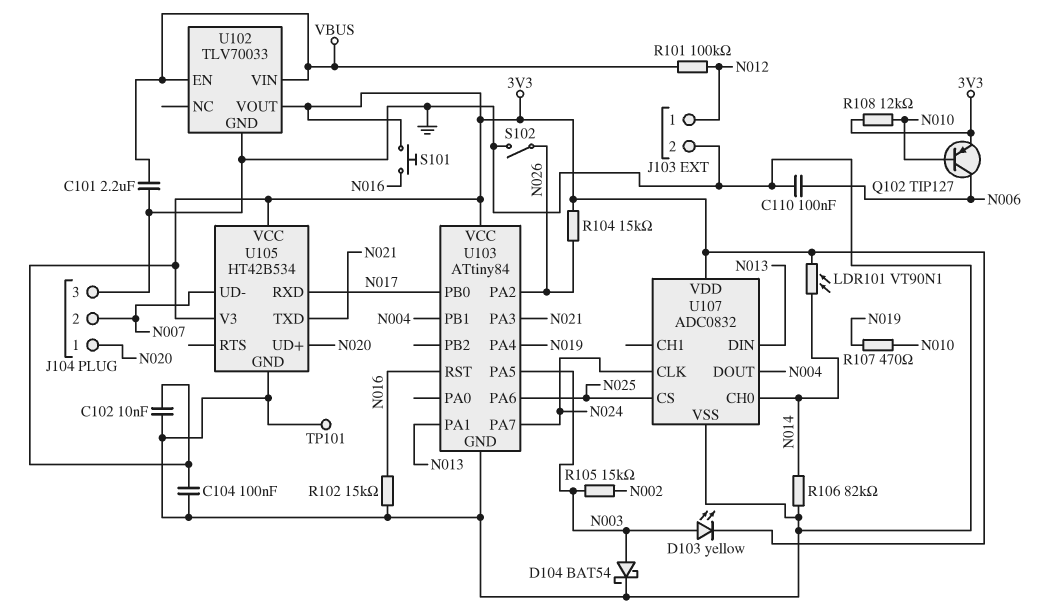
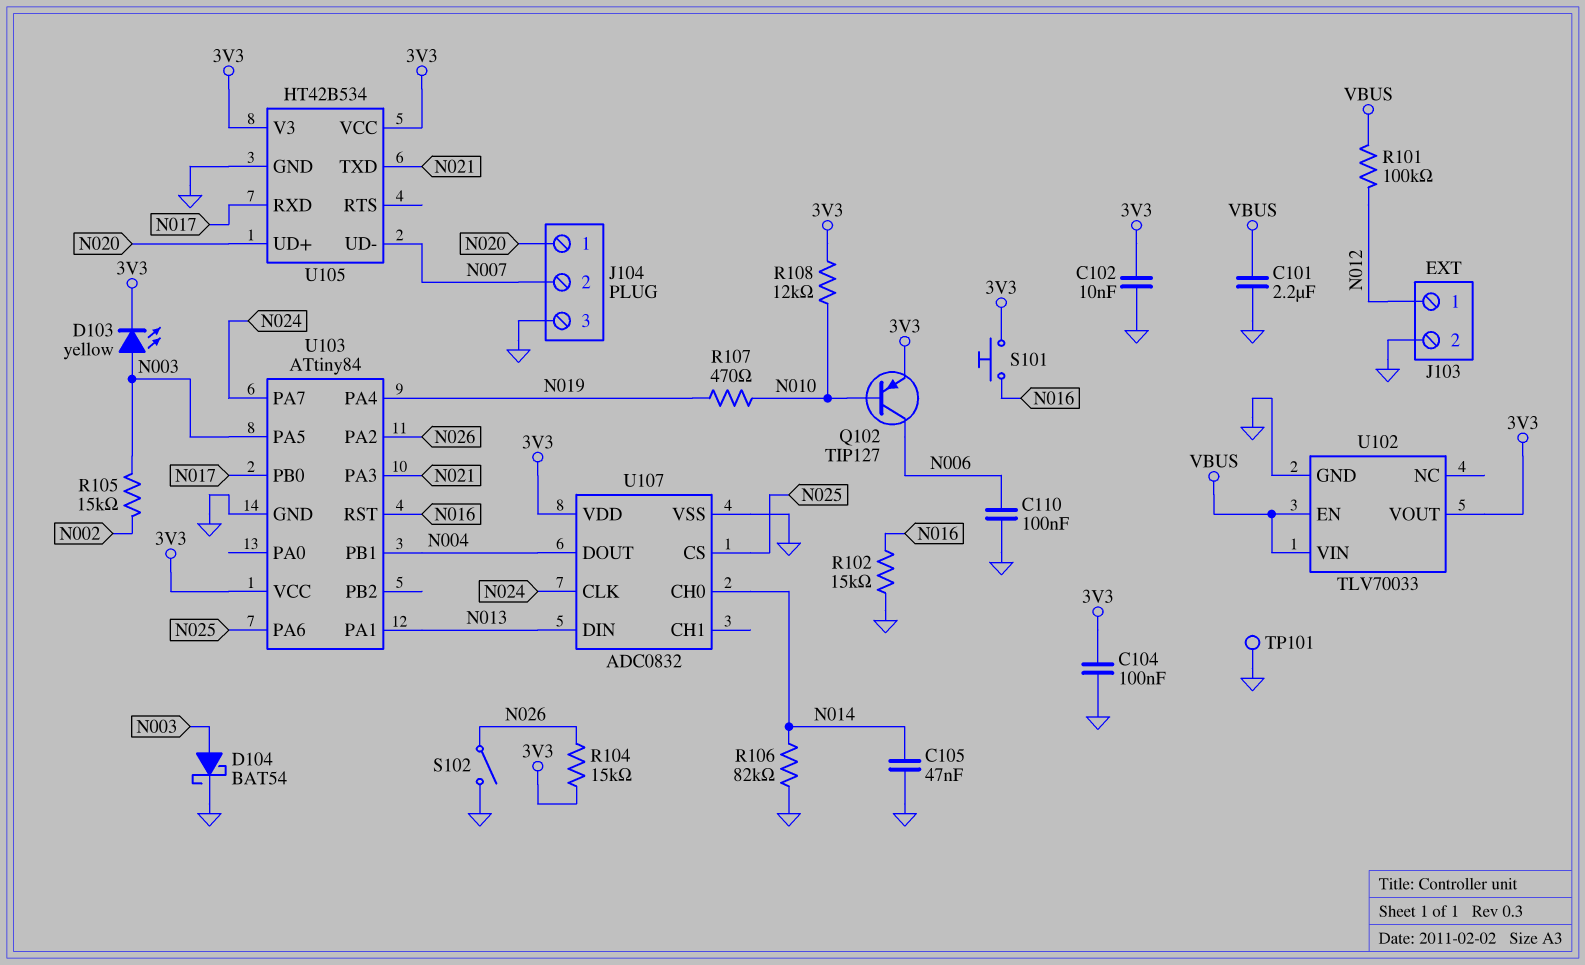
C105: none -> 47nF (GND, N014)
LDR101: VT90N1 (3V3, N014) -> none

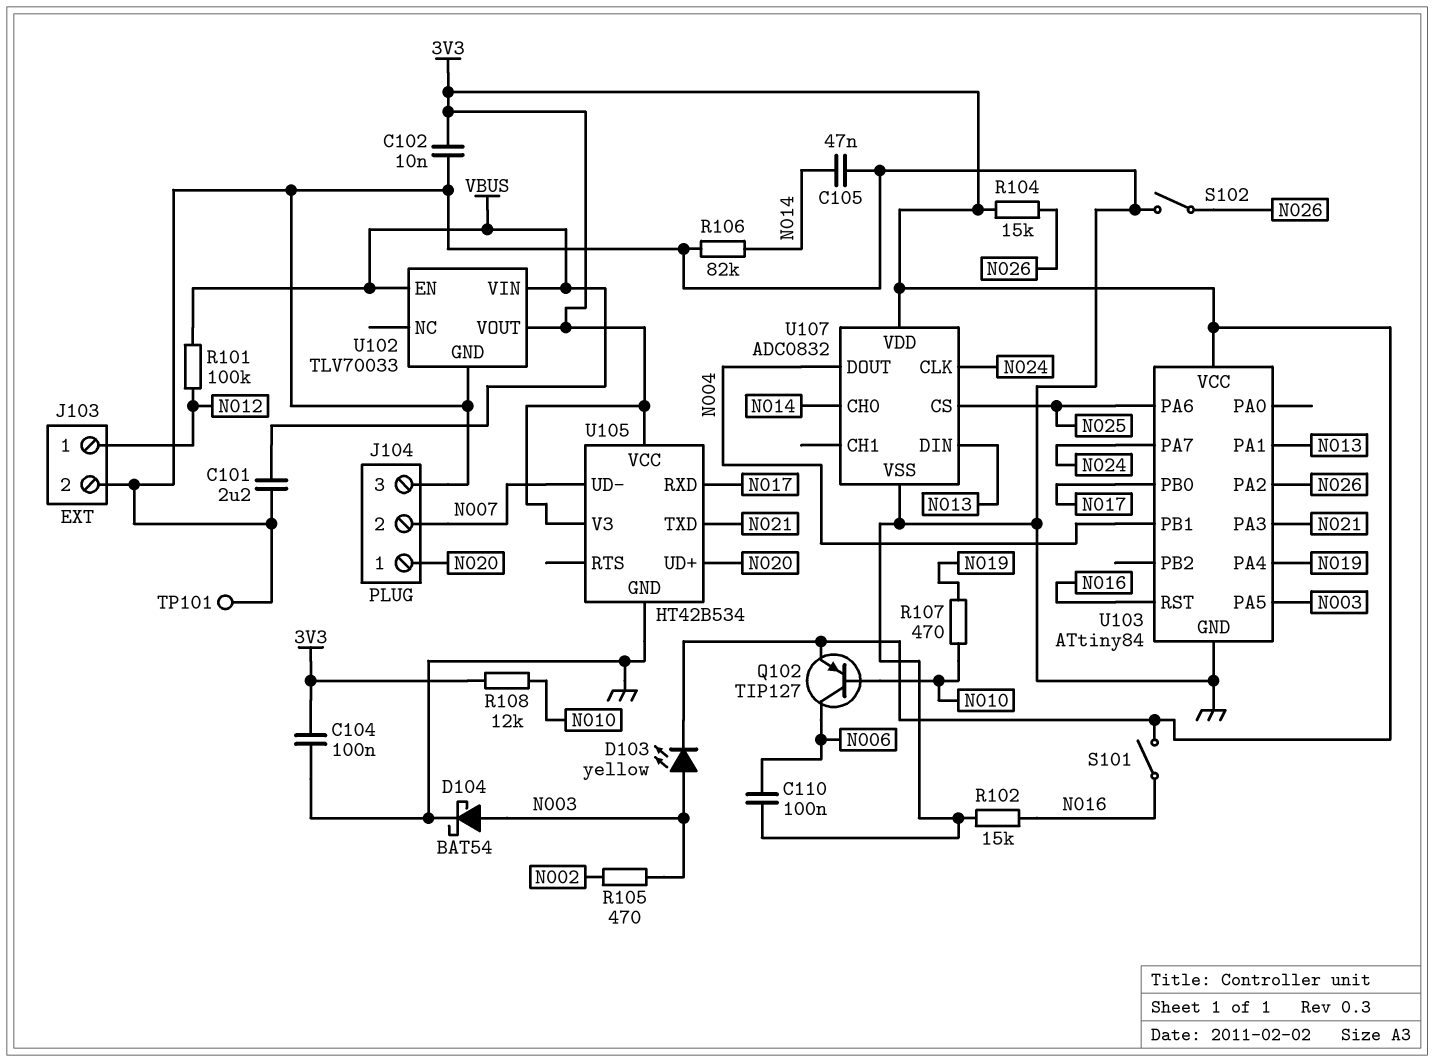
R105: 15k (N002, N003) -> 470 (N002, N003)
S101: button (3V3, N016) -> switch (3V3, N016)

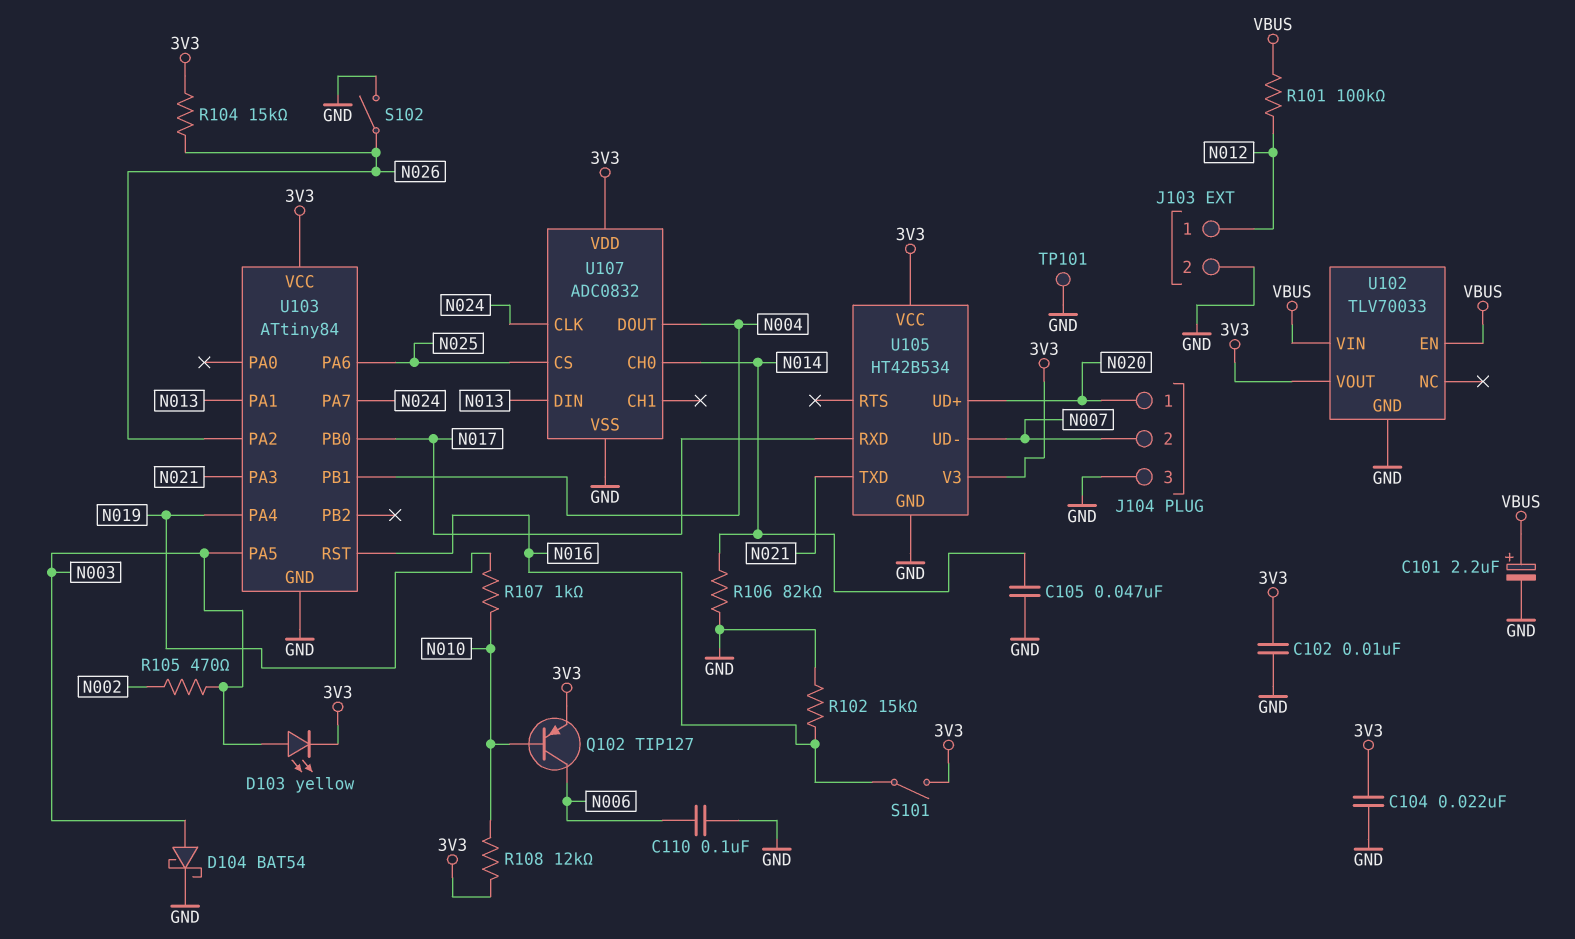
C101: 2.2uF (GND, VBUS) -> 2.2uF (plus VBUS, minus GND)
C104: 100nF (3V3, GND) -> 22nF (3V3, GND)
R107: 470 (N010, N019) -> 1k (N010, N019)

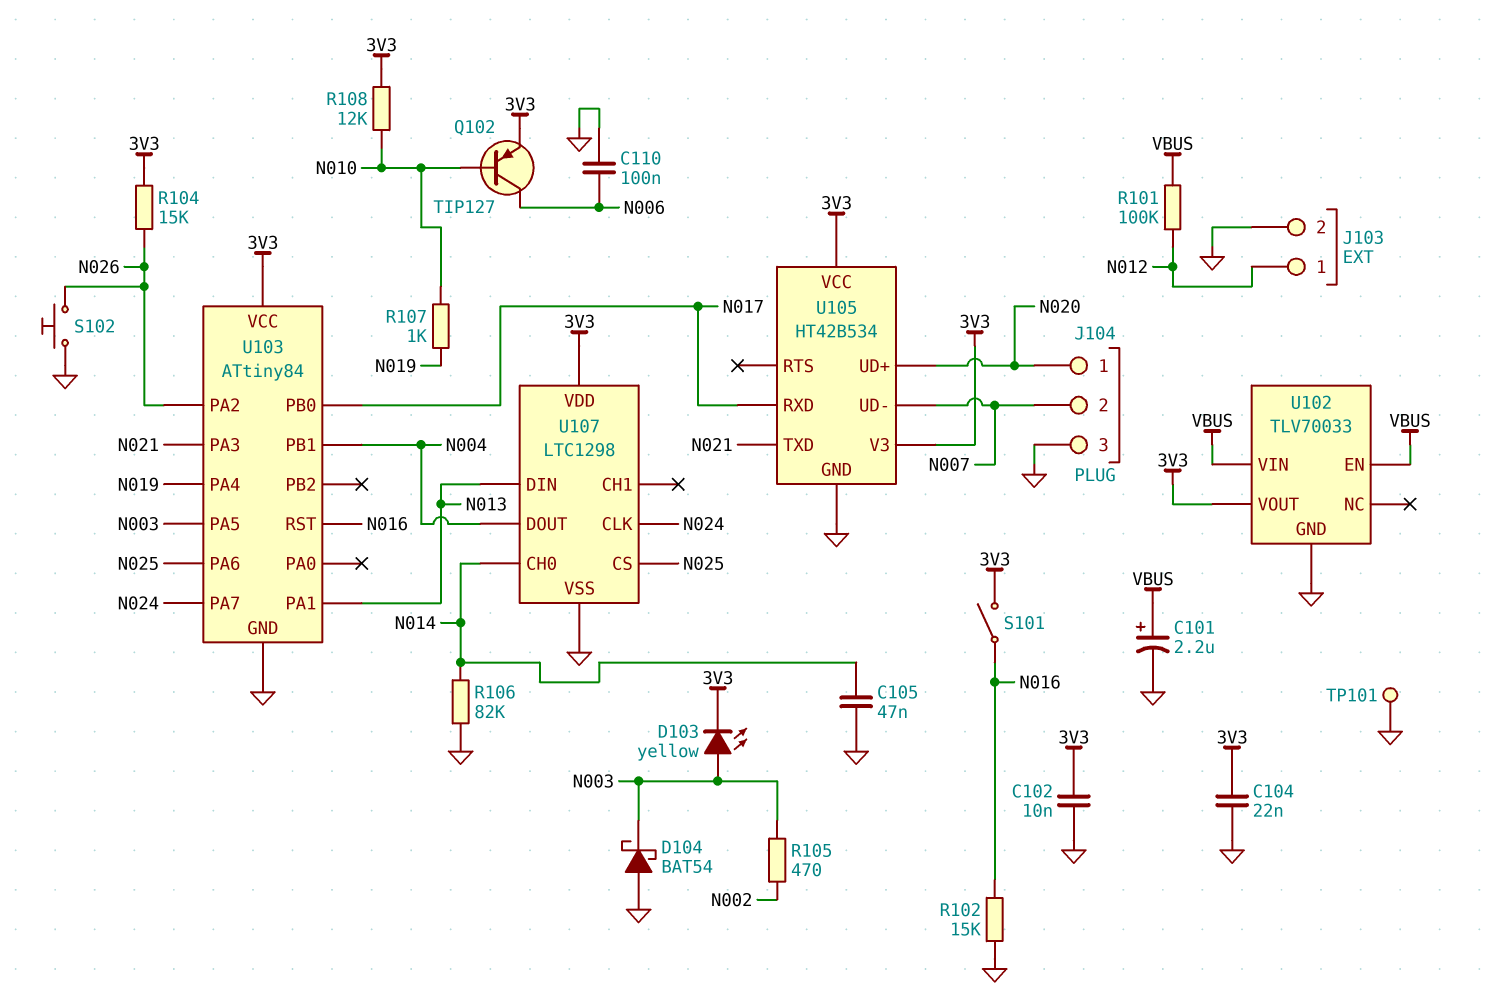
D104: schottky BAT54 (A N003, K GND) -> schottky BAT54 (A GND, K N003)
S102: switch (GND, N026) -> button (GND, N026)
U107: ADC0832 -> LTC1298

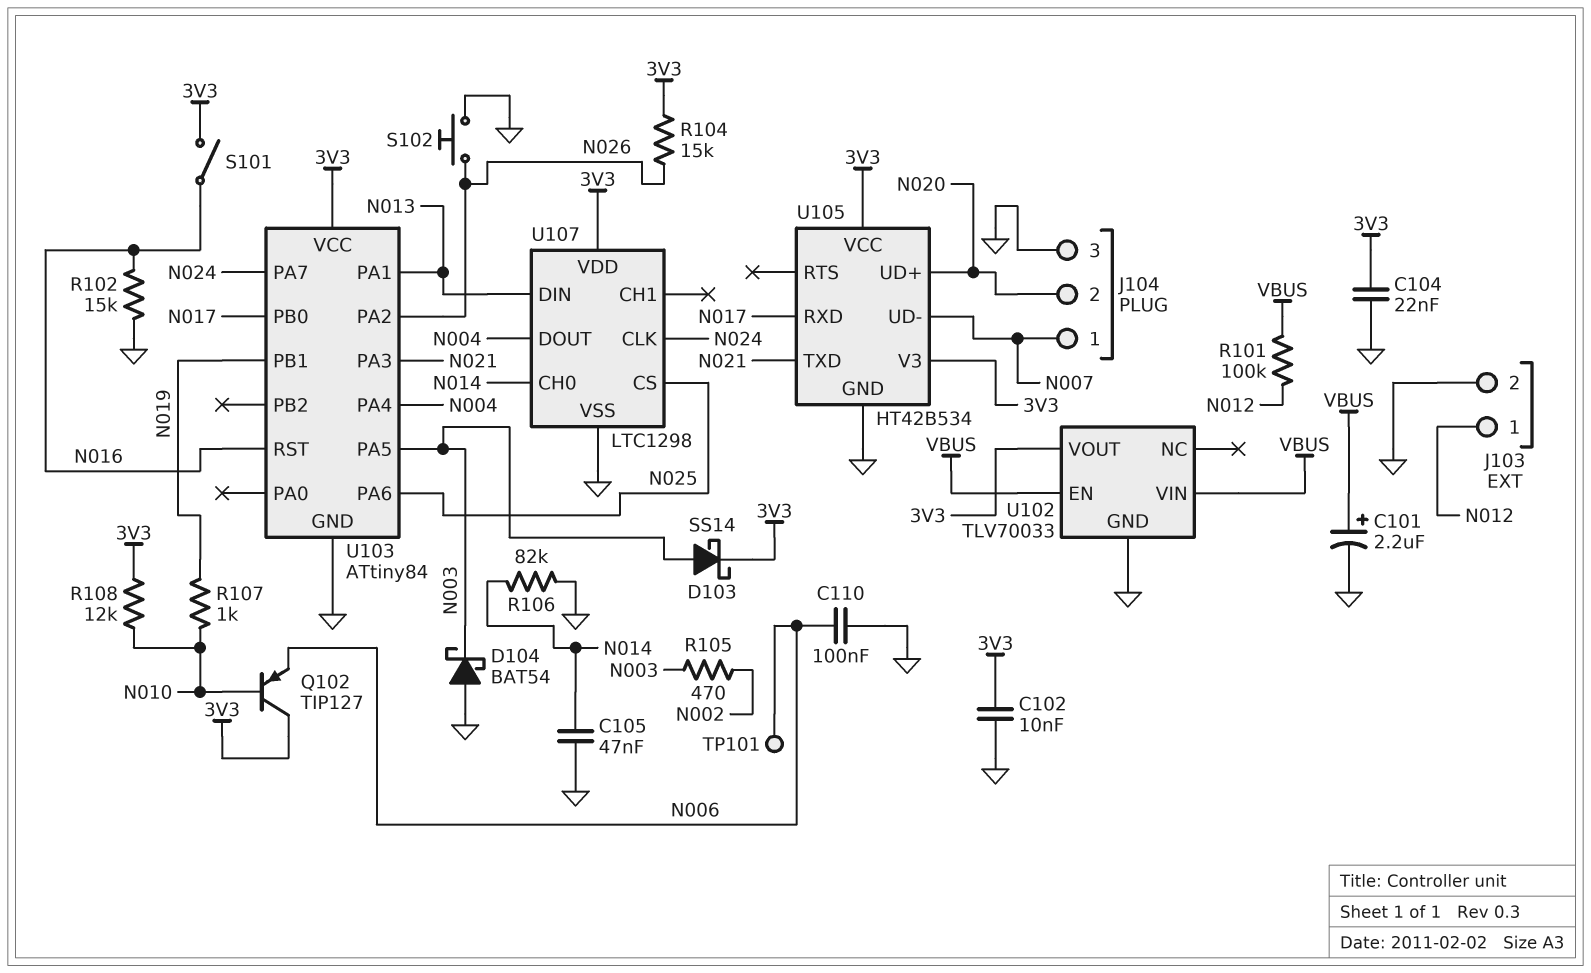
D103: LED yellow (A N003, K 3V3) -> schottky SS14 (A N003, K 3V3)
J104 pin 1: N020 -> N007
J104 pin 2: N007 -> N020
Q102: PNP TIP127 (B N010, C N006, E 3V3) -> PNP TIP127 (B N010, C 3V3, E N006)
TP101: test point (GND) -> test point (N006)
U103 pin PA4: N019 -> N004
U103 pin PB1: N004 -> N019

